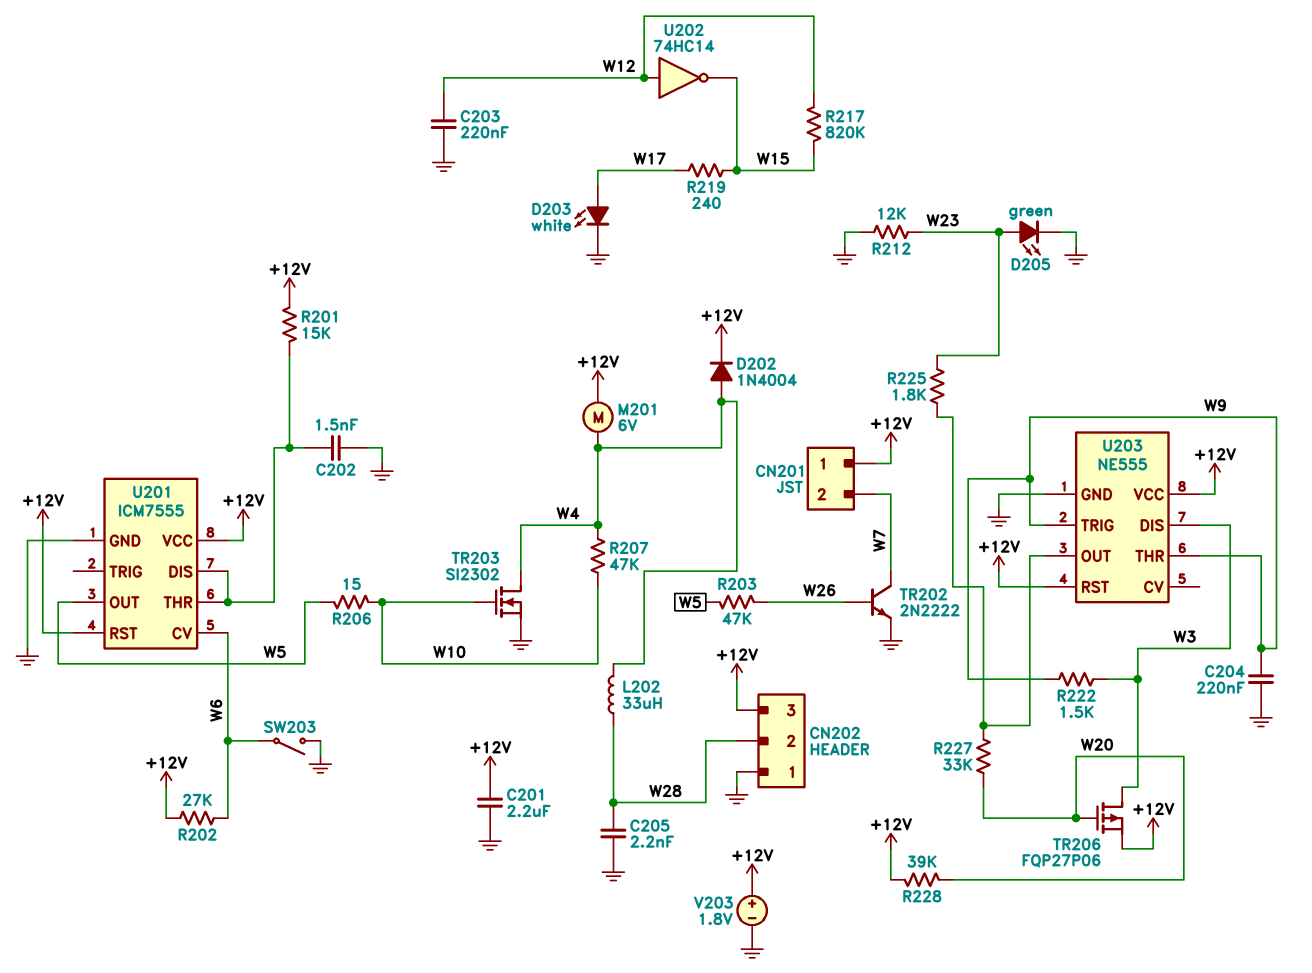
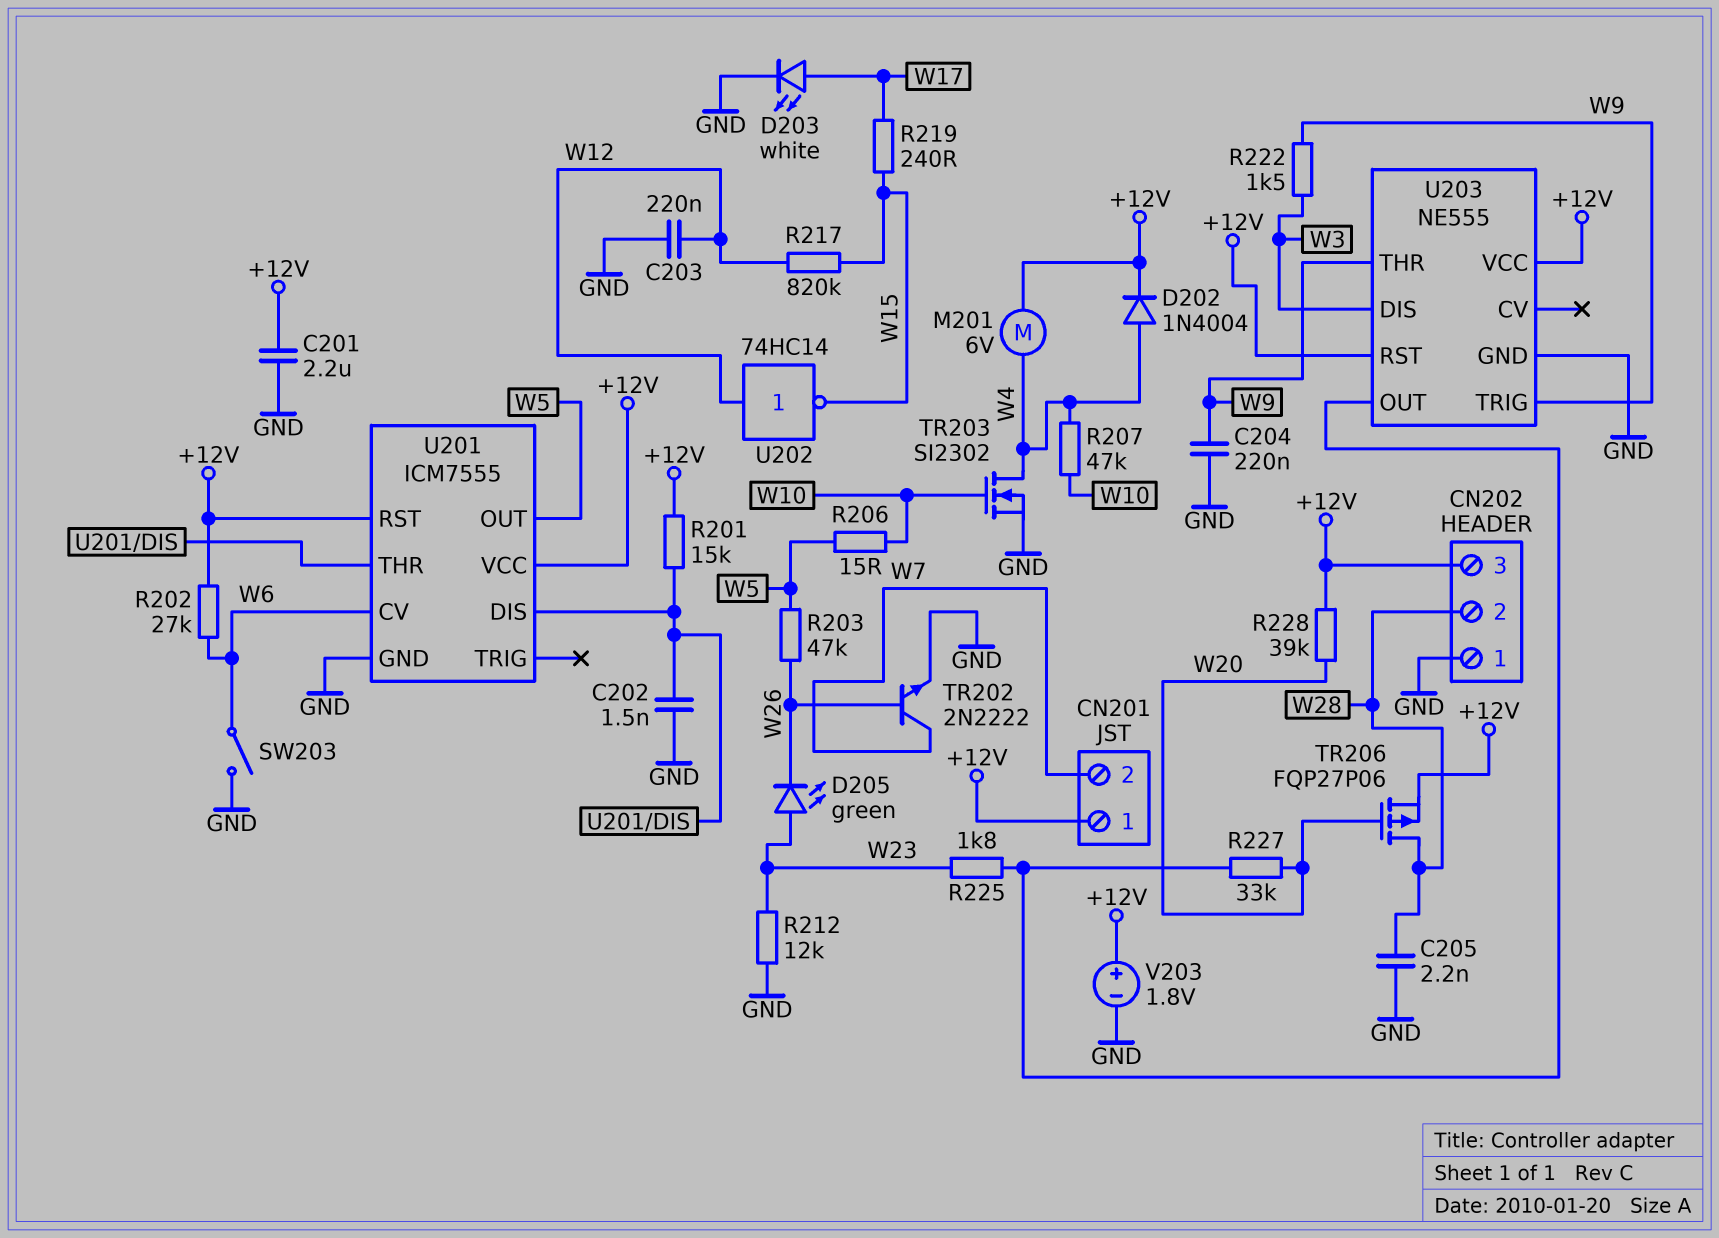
D205: LED green (A W23, K GND) -> LED green (A W23, K W26)
L202: 33uH (W4, W28) -> none
TR206: PMOS FQP27P06 (G W20, D W3, S +12V) -> PMOS FQP27P06 (G W20, D W28, S +12V)

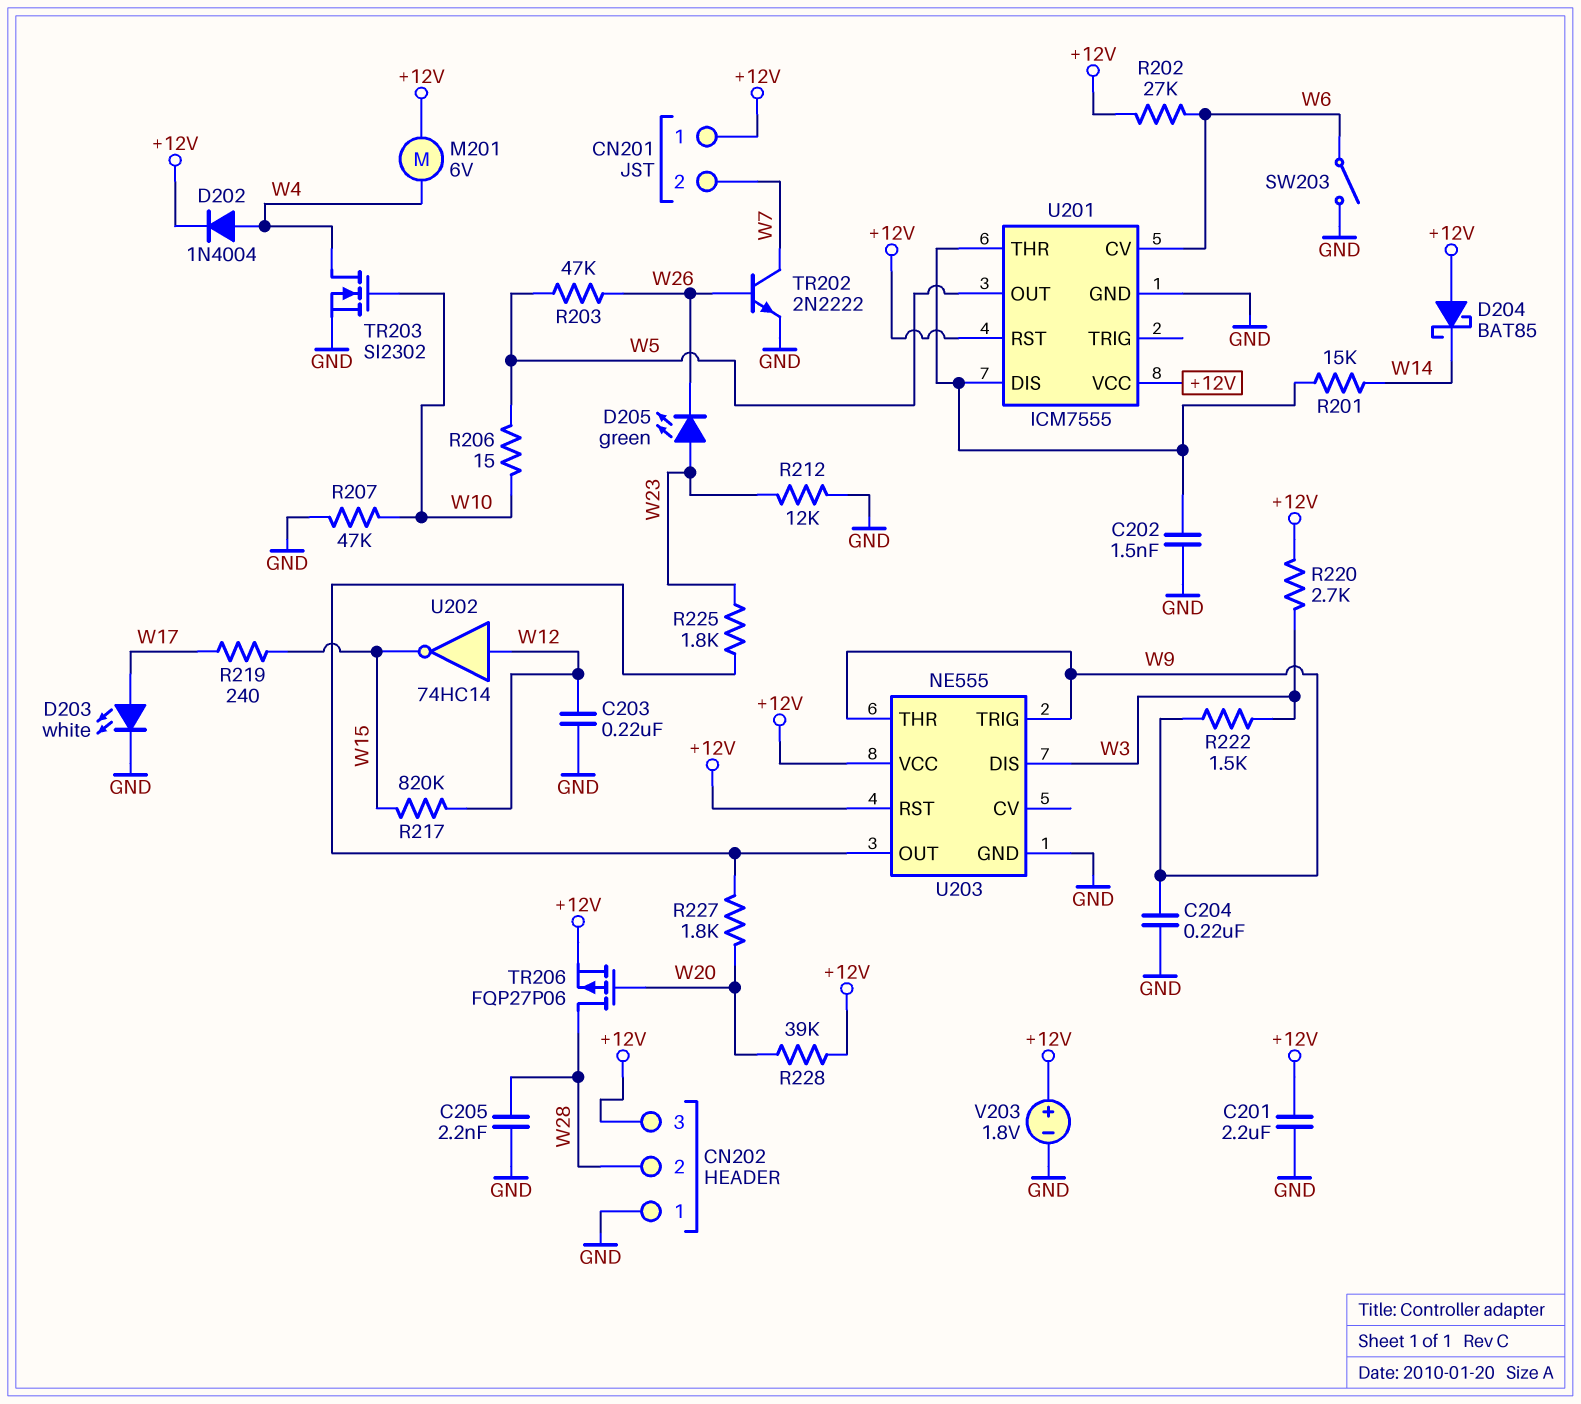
D204: none -> schottky BAT85 (A +12V, K W14)
R201: 15k (+12V, U201/DIS) -> 15k (U201/DIS, W14)
R207: 47k (W4, W10) -> 47k (GND, W10)
R220: none -> 2.7k (+12V, W3)
R227: 33k (U203/OUT, W20) -> 1.8k (U203/OUT, W20)

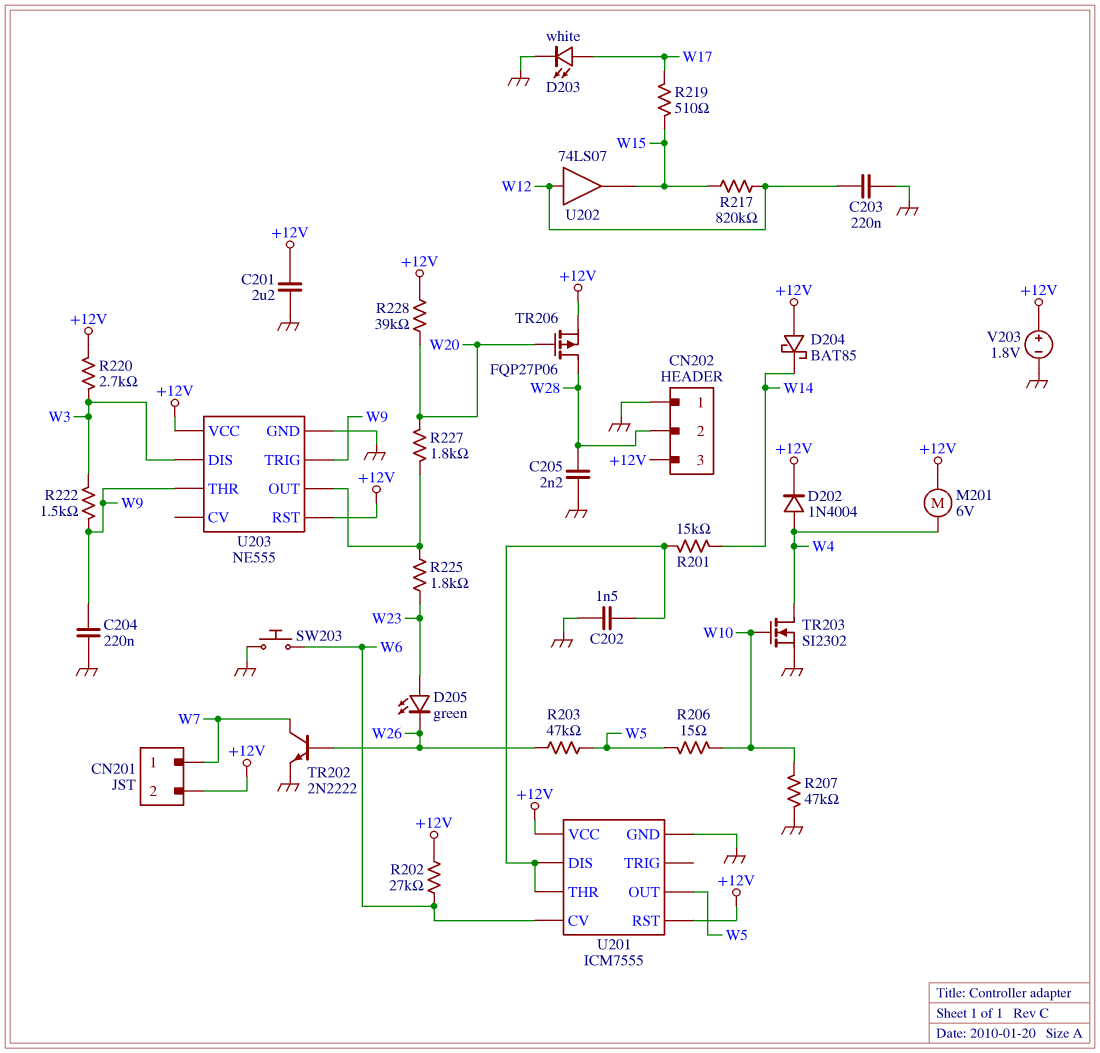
CN201 pin 1: +12V -> W7
CN201 pin 2: W7 -> +12V
R212: 12k (GND, W23) -> none
R219: 240 (W15, W17) -> 510 (W15, W17)
SW203: switch (GND, W6) -> button (GND, W6)
U202: NOT 74HC14 (in W12, out W15) -> buffer 74LS07 (in W12, out W15)

